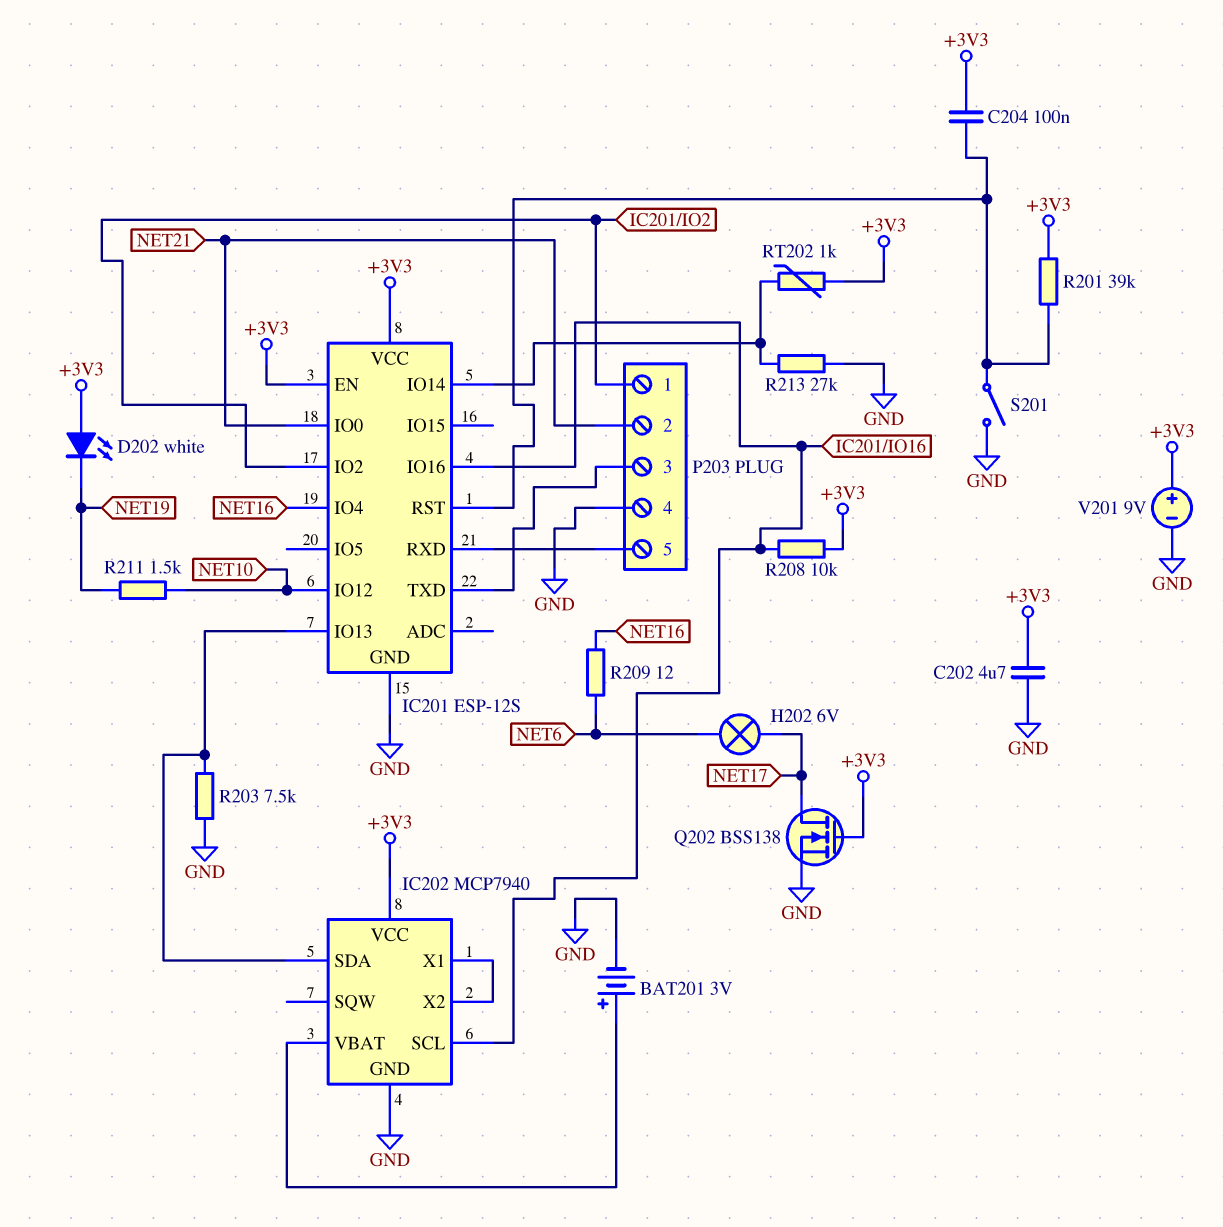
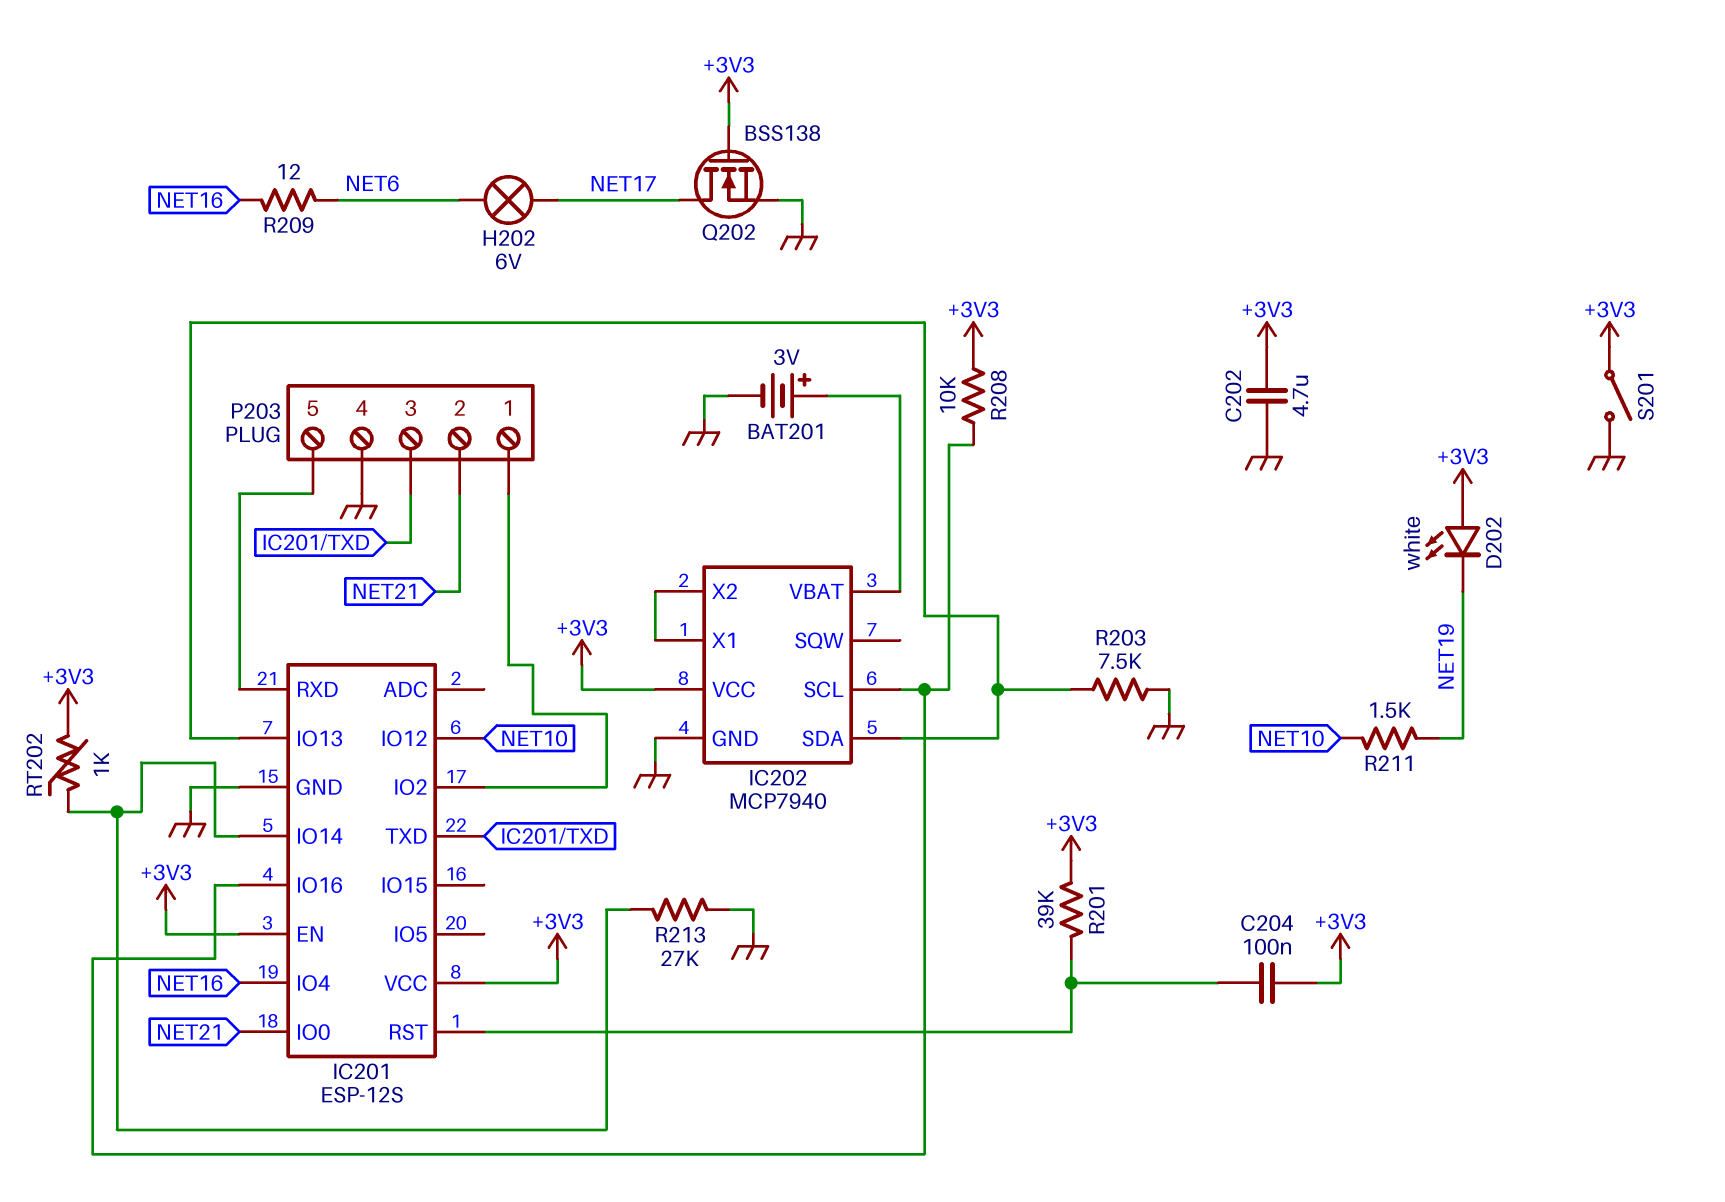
S201: switch (GND, IC201/RST) -> switch (+3V3, GND)
V201: 9V (plus +3V3, minus GND) -> none

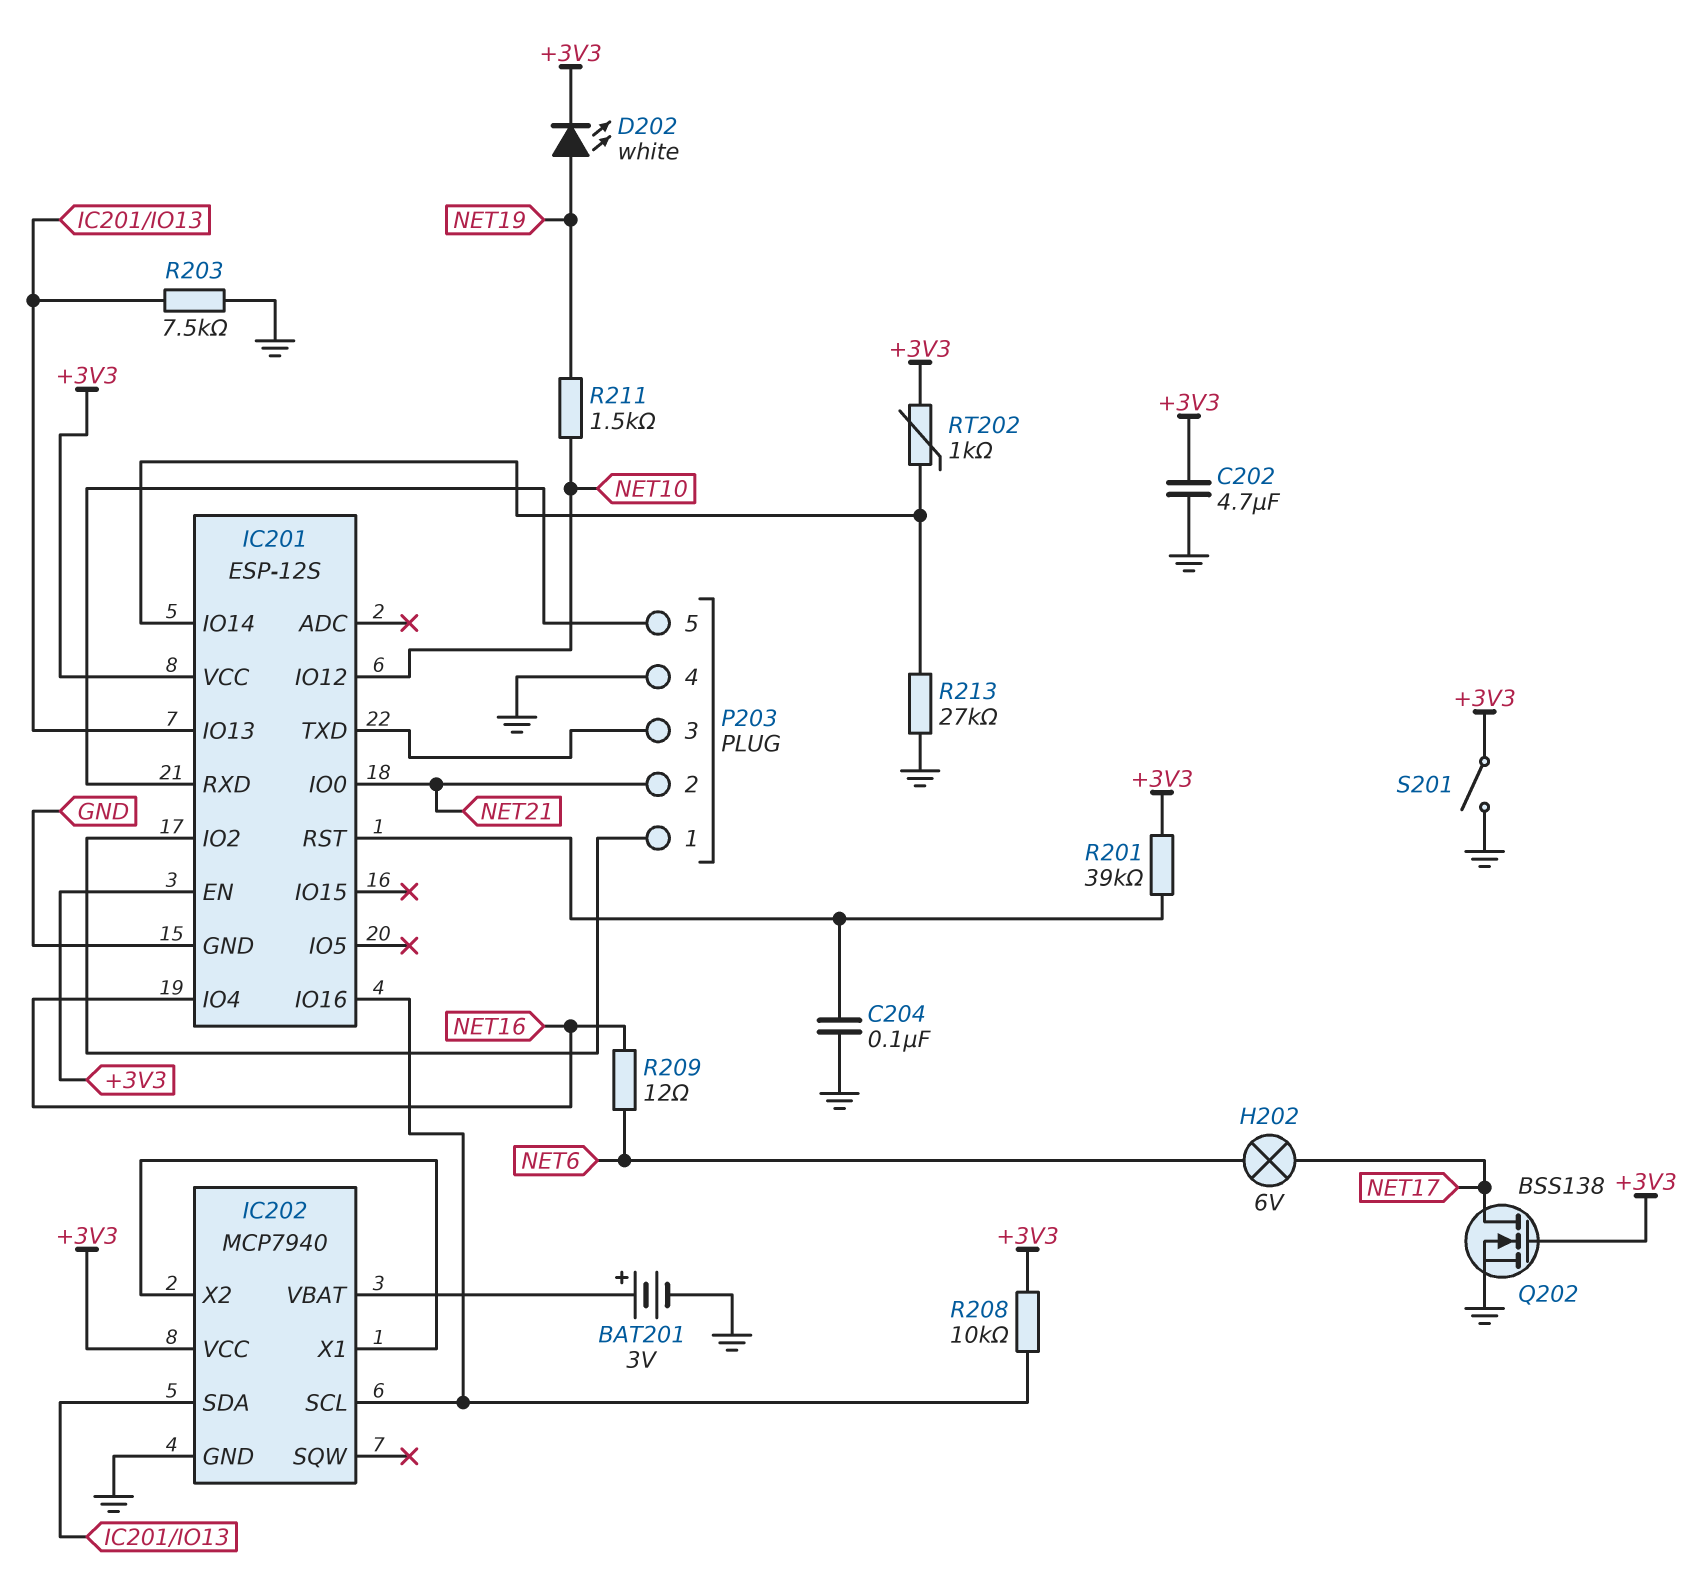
C204: 100nF (+3V3, IC201/RST) -> 100nF (GND, IC201/RST)
D202: LED white (A +3V3, K NET19) -> LED white (A NET19, K +3V3)

